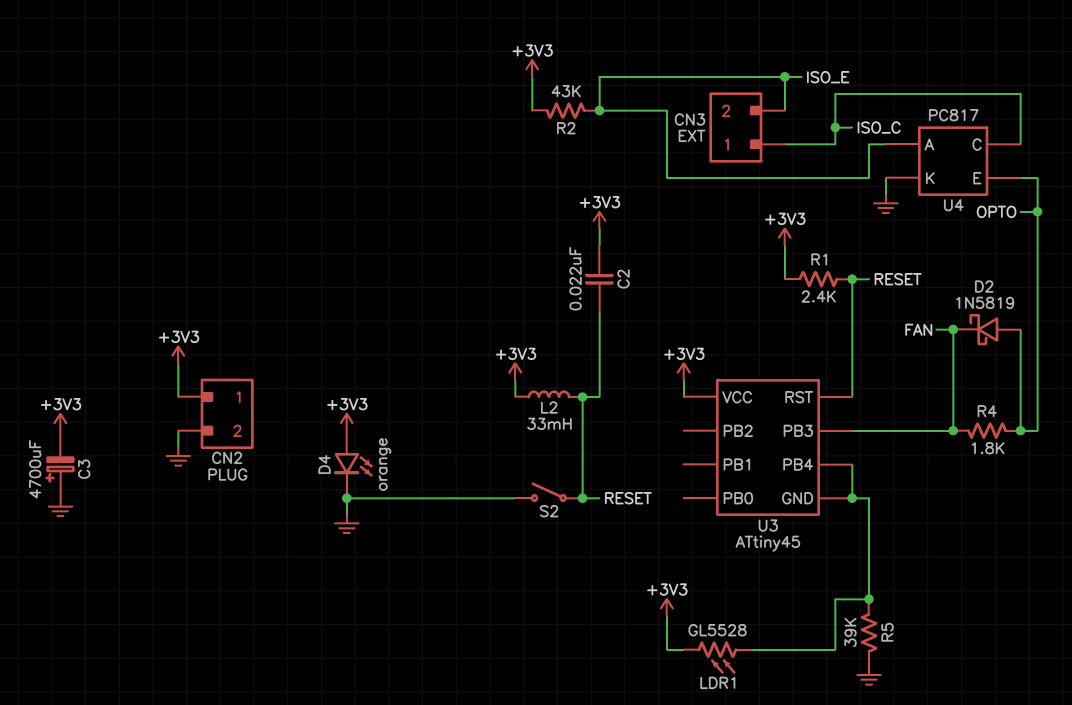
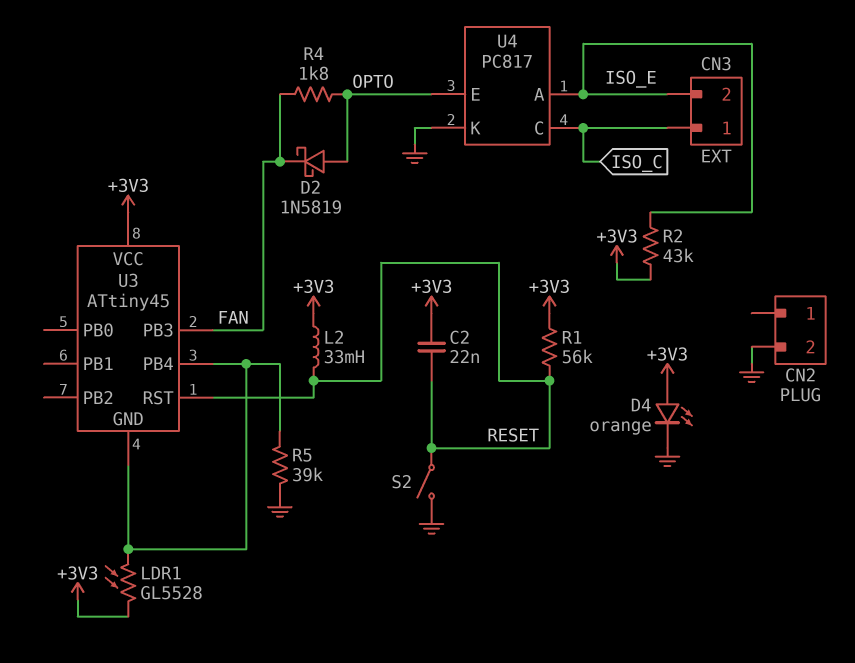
C3: 4700uF (plus GND, minus +3V3) -> none
CN2 pin 1: +3V3 -> none
R1: 2.4k (+3V3, RESET) -> 56k (+3V3, RESET)

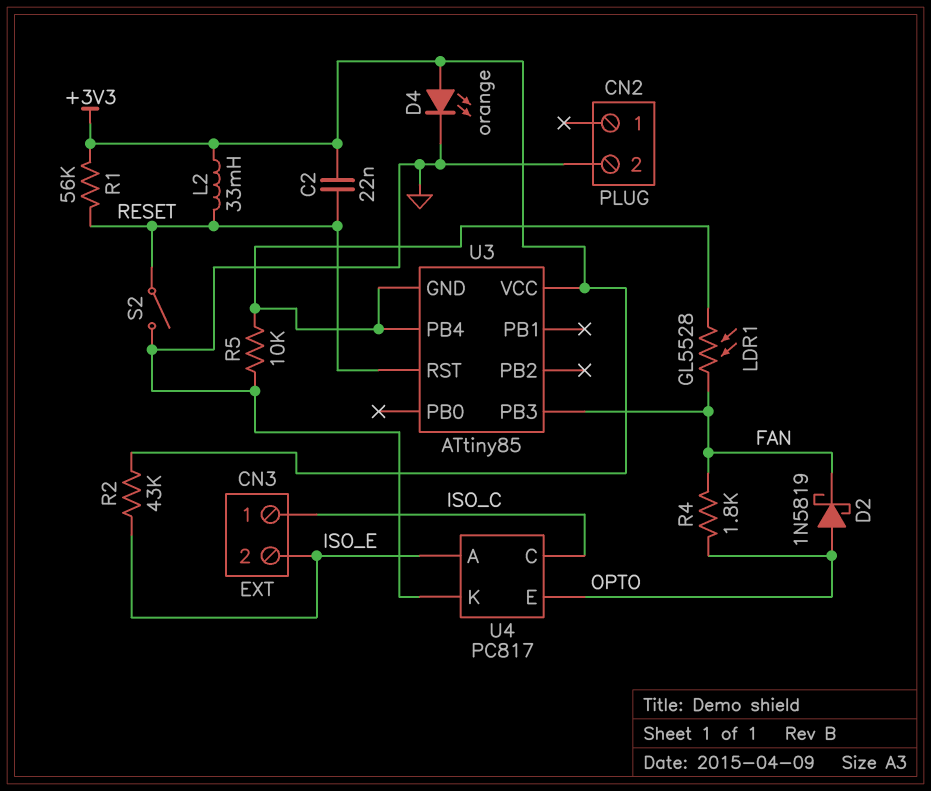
LDR1: GL5528 (+3V3, U3/GND) -> GL5528 (FAN, U3/GND)
R5: 39k (GND, U3/GND) -> 10k (GND, U3/GND)
U3: ATtiny45 -> ATtiny85

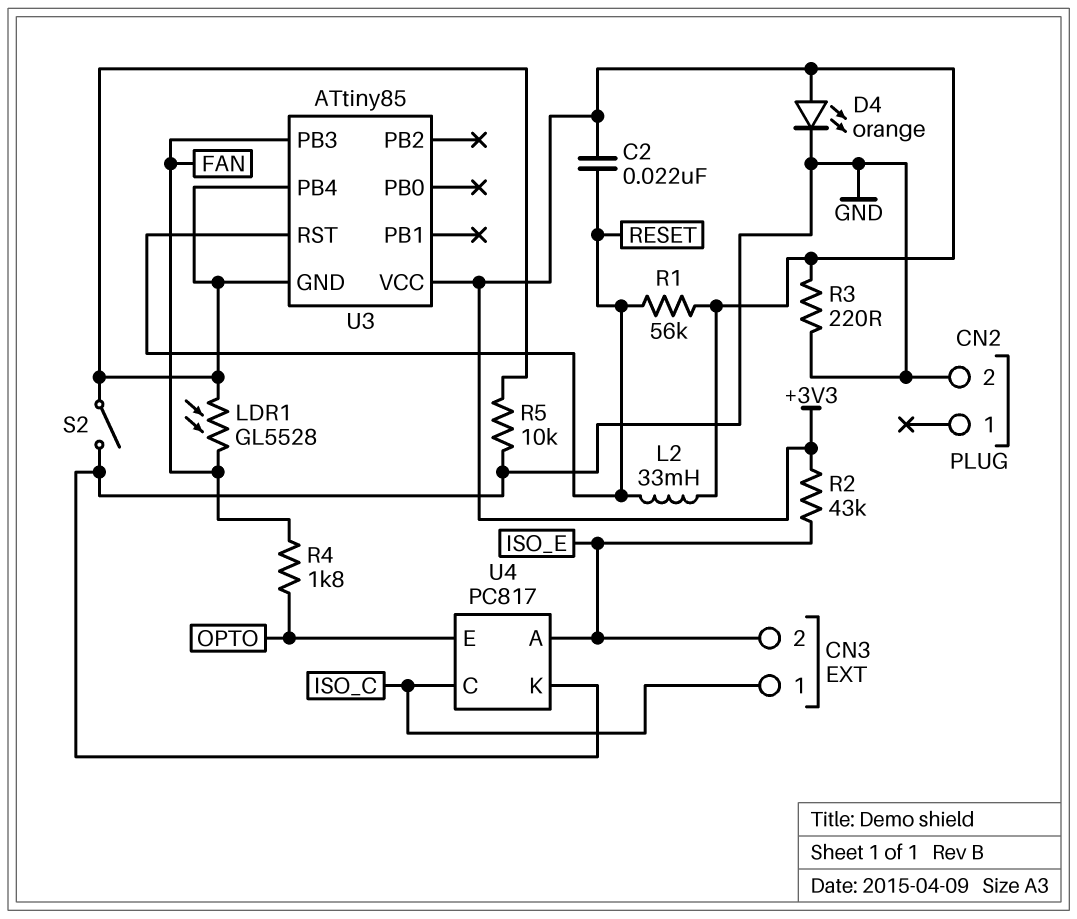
D2: schottky 1N5819 (A OPTO, K FAN) -> none
R3: none -> 220 (+3V3, GND)
S2: switch (GND, RESET) -> switch (GND, U3/GND)

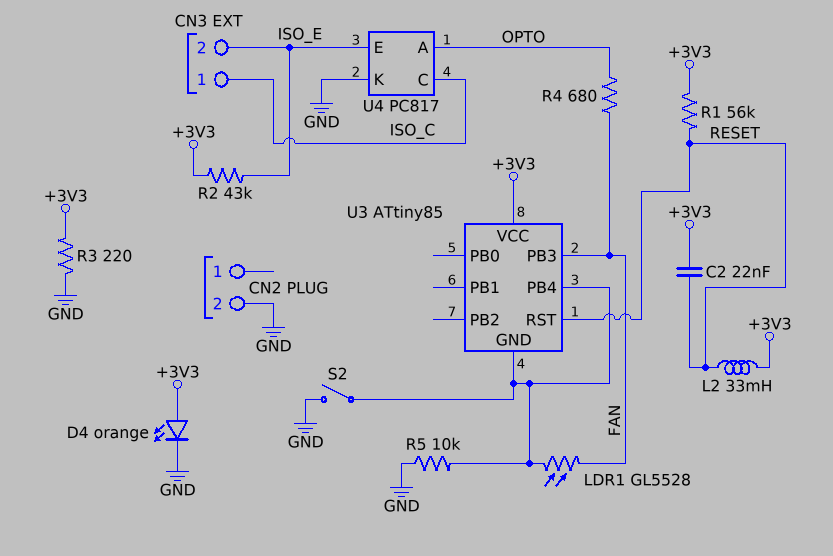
R4: 1.8k (FAN, OPTO) -> 680 (FAN, OPTO)
U4 pin A: ISO_E -> OPTO
U4 pin E: OPTO -> ISO_E

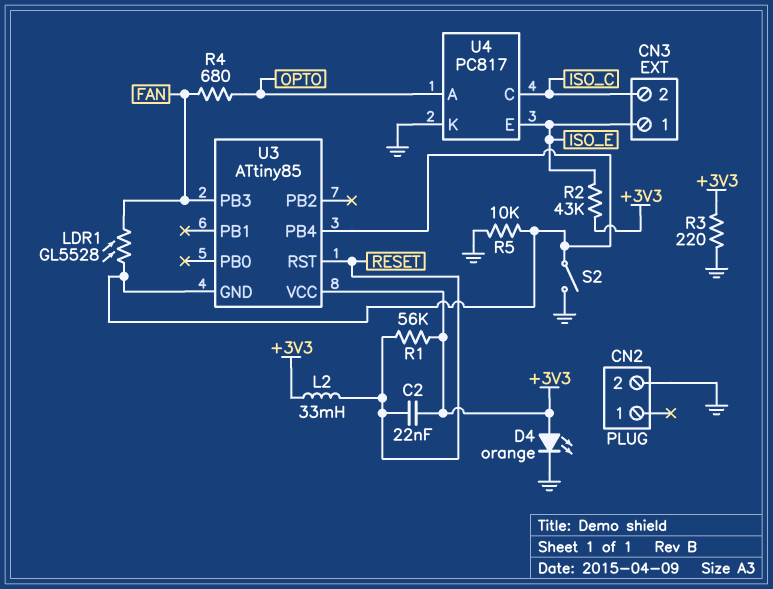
CN3 pin 1: ISO_C -> ISO_E
CN3 pin 2: ISO_E -> ISO_C

